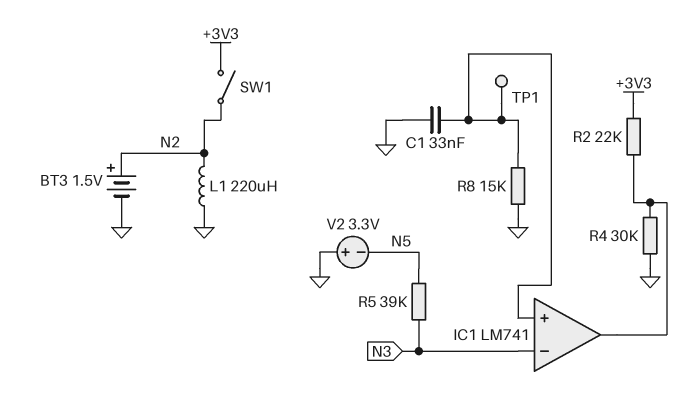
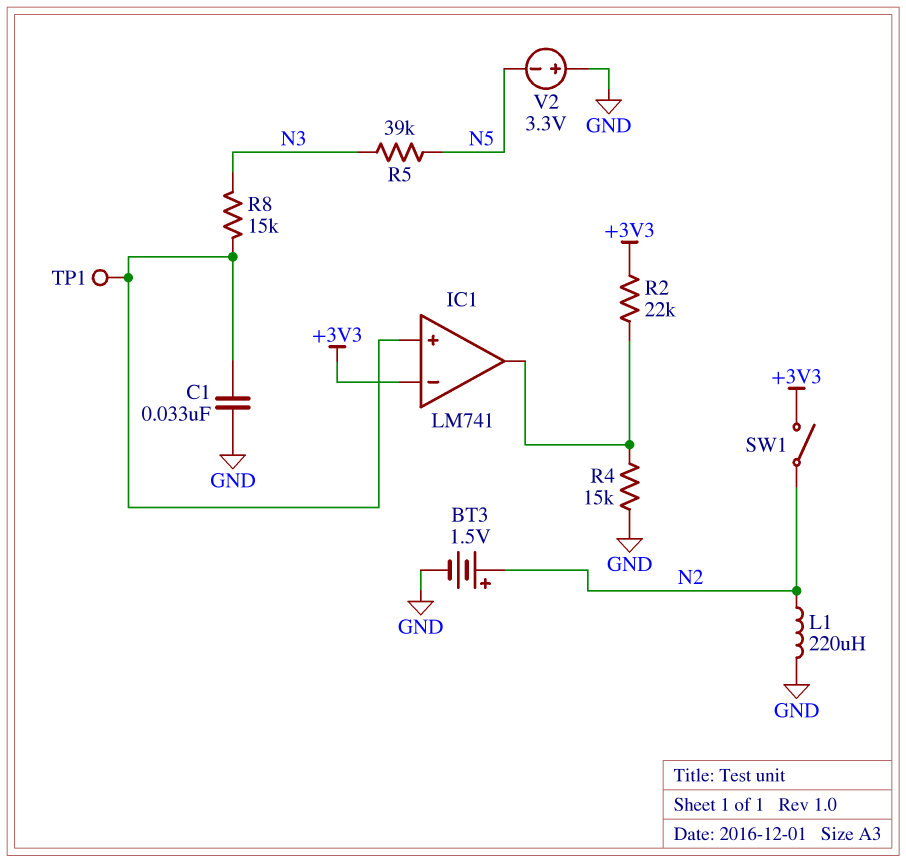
IC1 pin in-: N3 -> +3V3
R4: 30k (GND, IC1/out) -> 15k (GND, IC1/out)
R8: 15k (GND, IC1/in+) -> 15k (IC1/in+, N3)

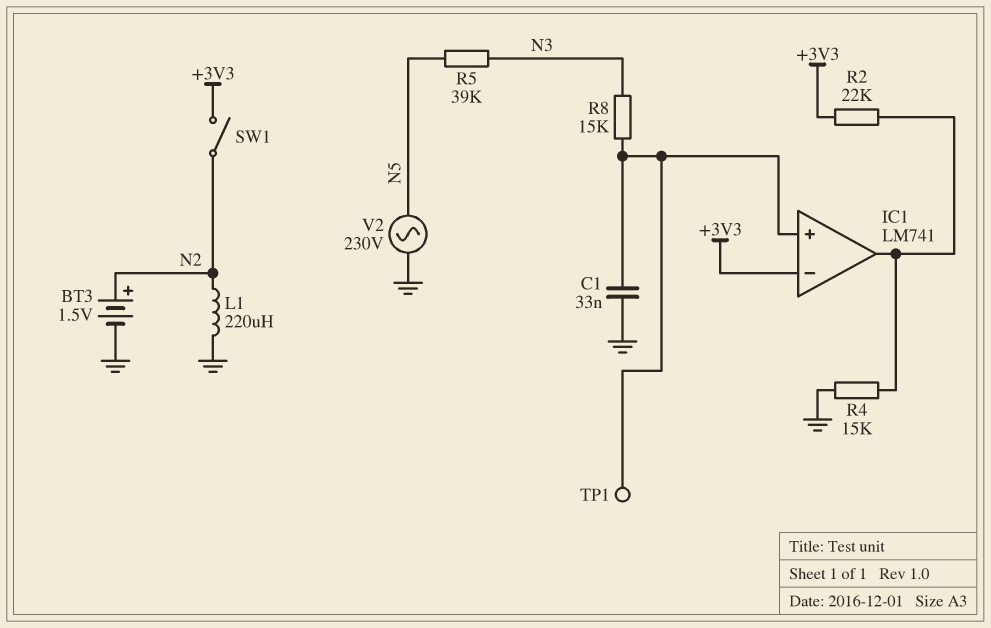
V2: 3.3V (plus GND, minus N5) -> AC 230V (GND, N5)

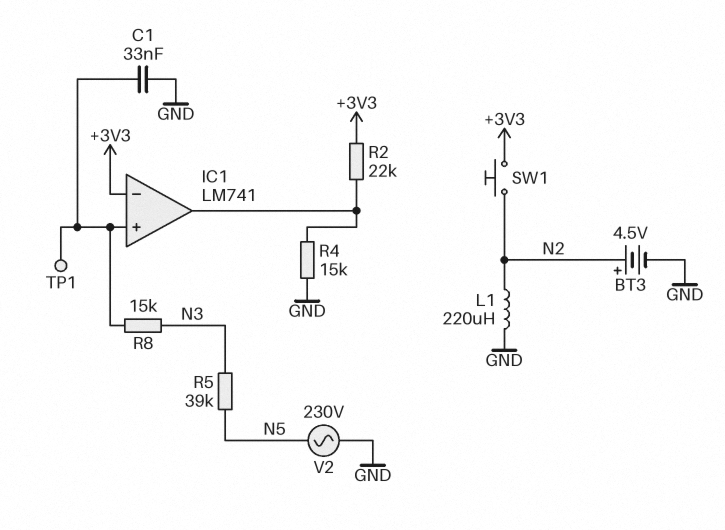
BT3: 1.5V (plus N2, minus GND) -> 4.5V (plus N2, minus GND)
SW1: switch (+3V3, N2) -> button (+3V3, N2)

